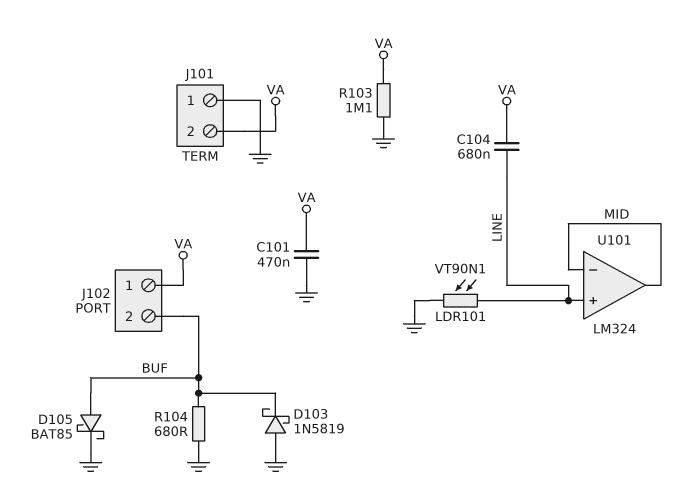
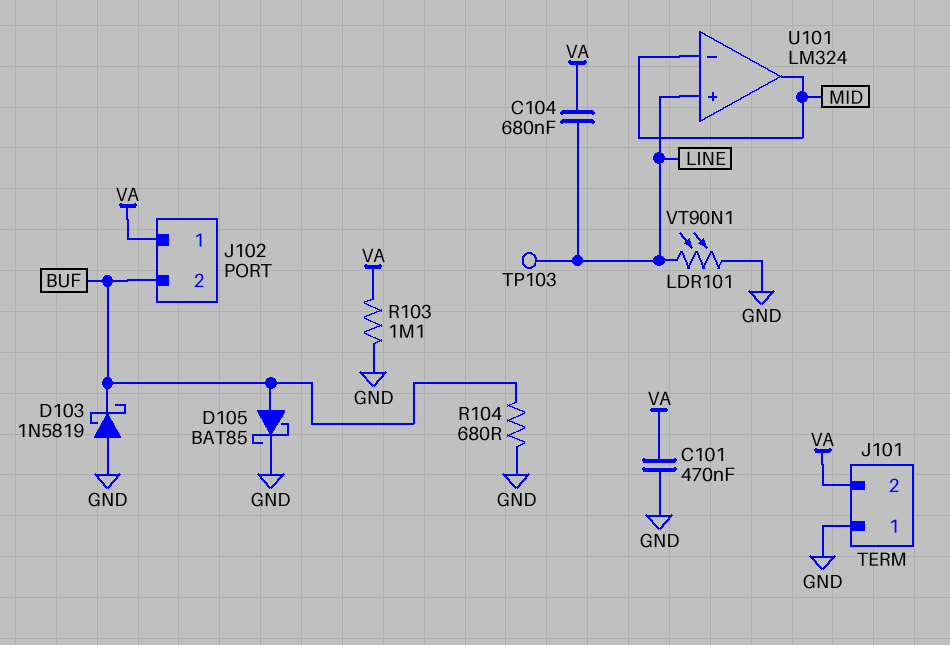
TP103: none -> test point (LINE)

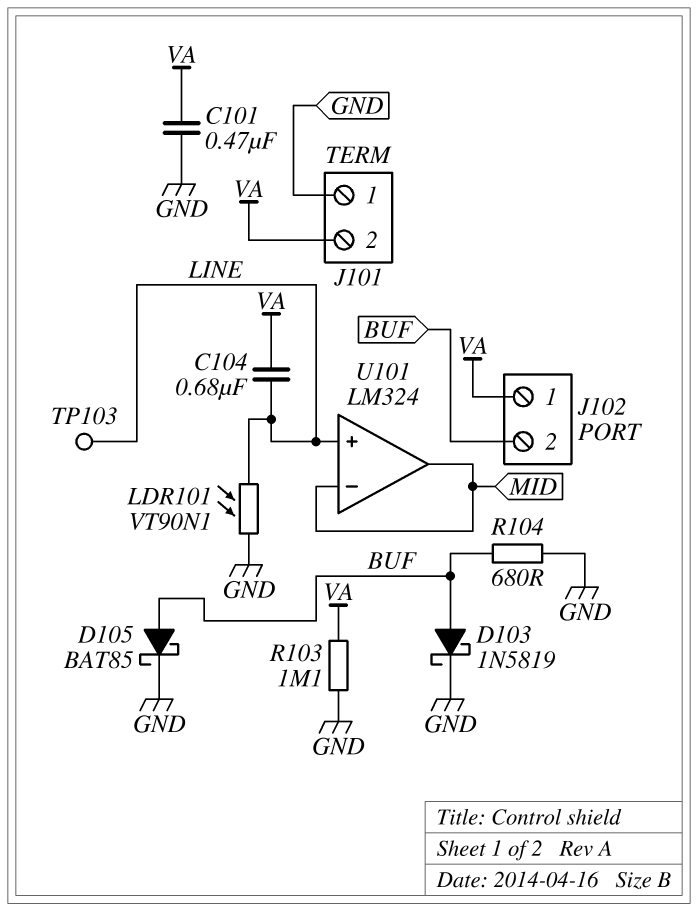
D103: schottky 1N5819 (A GND, K BUF) -> schottky 1N5819 (A BUF, K GND)

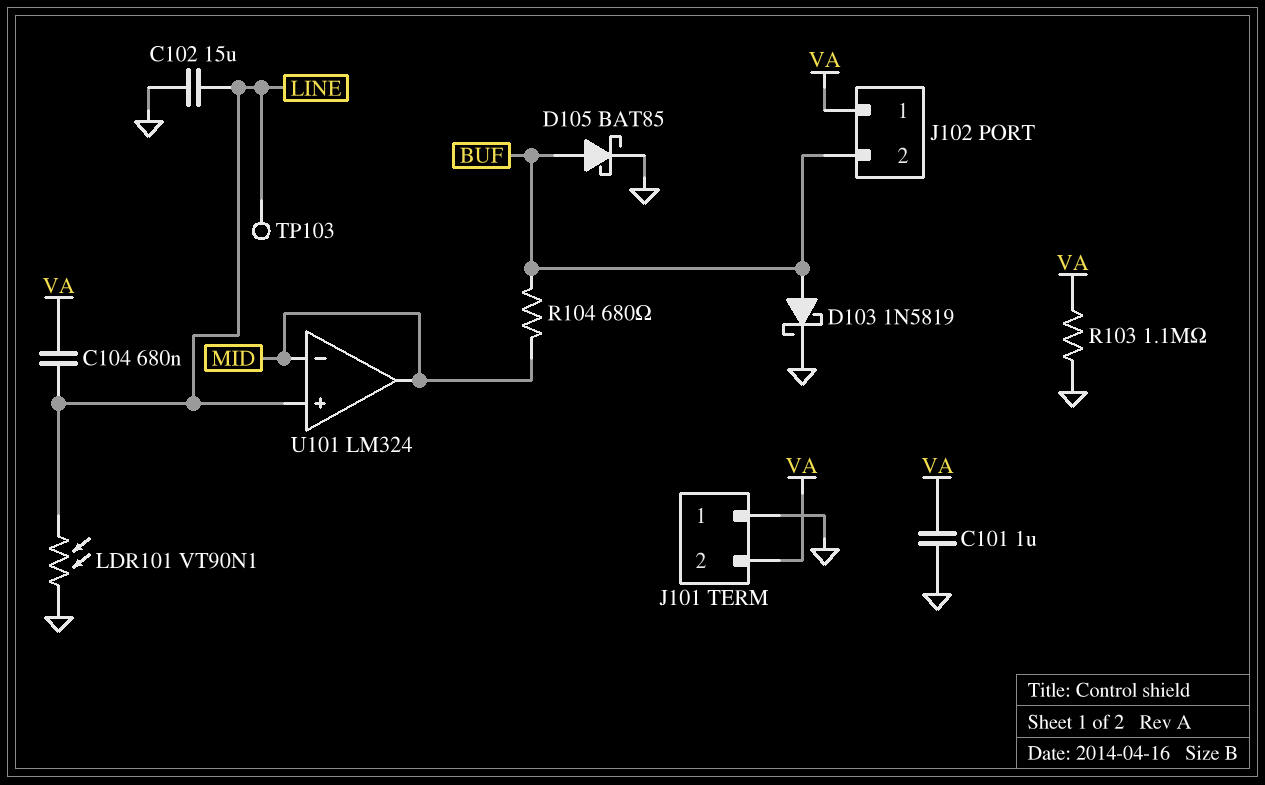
C101: 470nF (GND, VA) -> 1uF (GND, VA)
C102: none -> 15uF (GND, LINE)
R104: 680 (BUF, GND) -> 680 (BUF, MID)

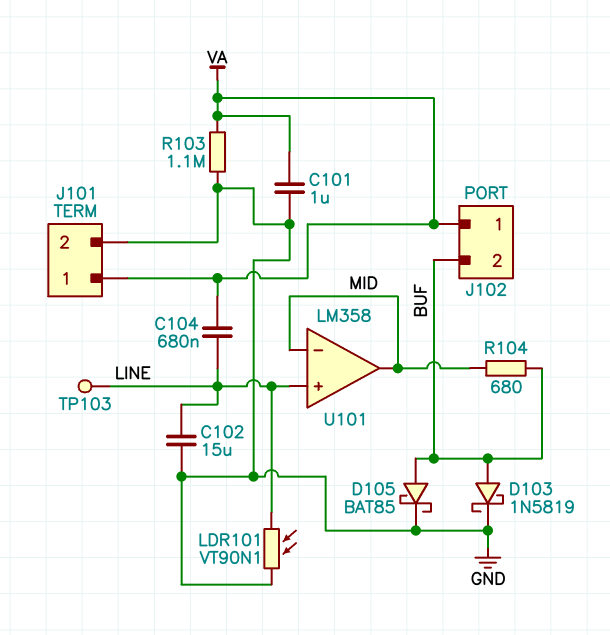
J101 pin 1: GND -> VA
J101 pin 2: VA -> GND
U101: LM324 -> LM358

